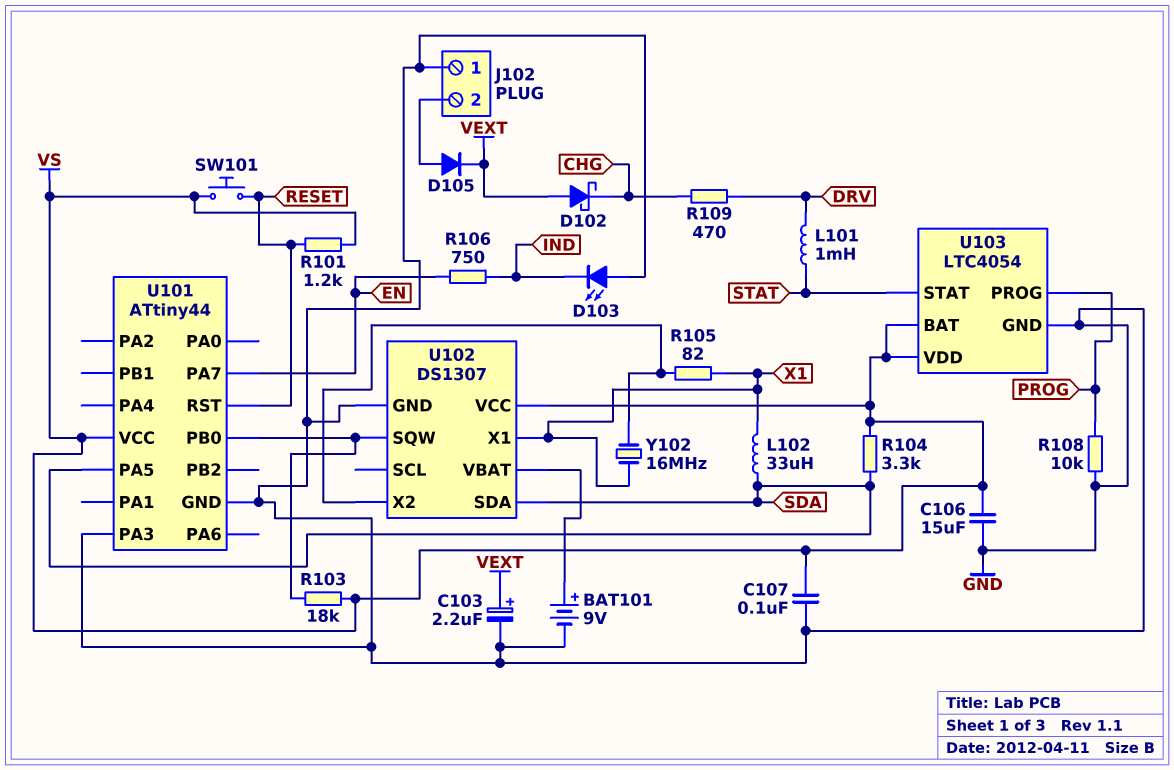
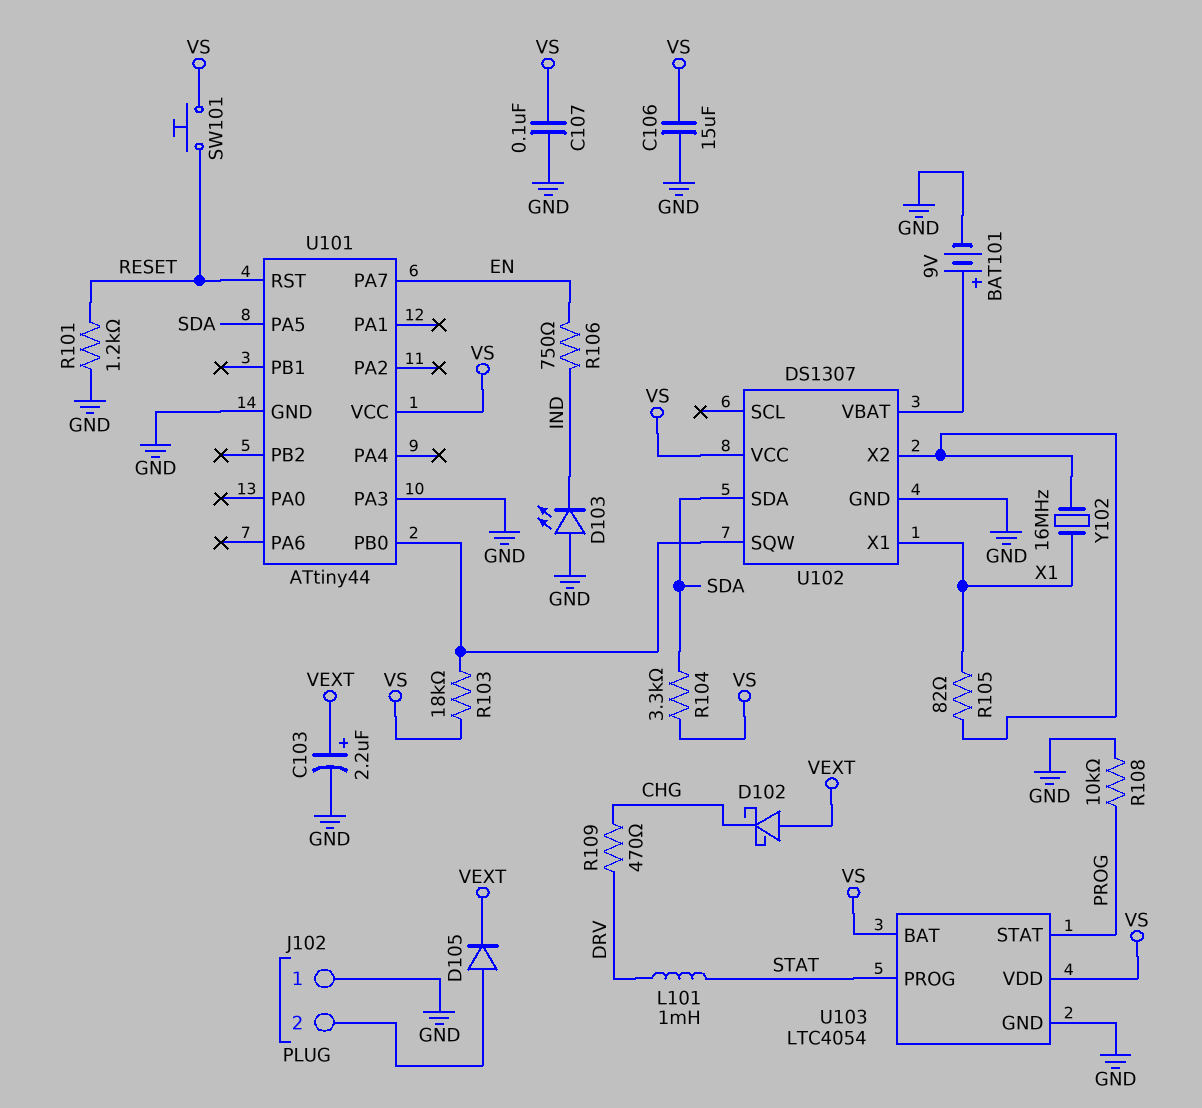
L102: 33uH (SDA, X1) -> none
R101: 1.2k (RESET, VS) -> 1.2k (GND, RESET)
U103 pin PROG: PROG -> STAT
U103 pin STAT: STAT -> PROG

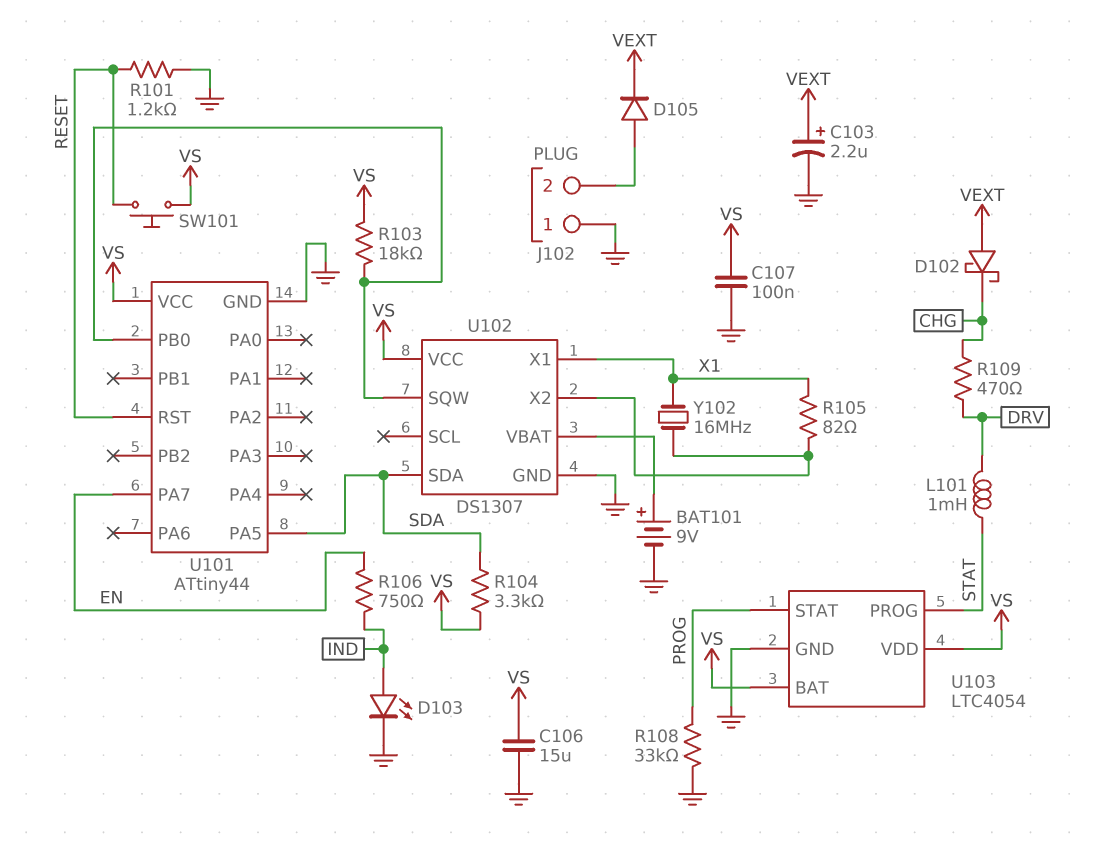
D103: LED (A GND, K IND) -> LED (A IND, K GND)
R108: 10k (GND, PROG) -> 33k (GND, PROG)
U101 pin PA3: GND -> none

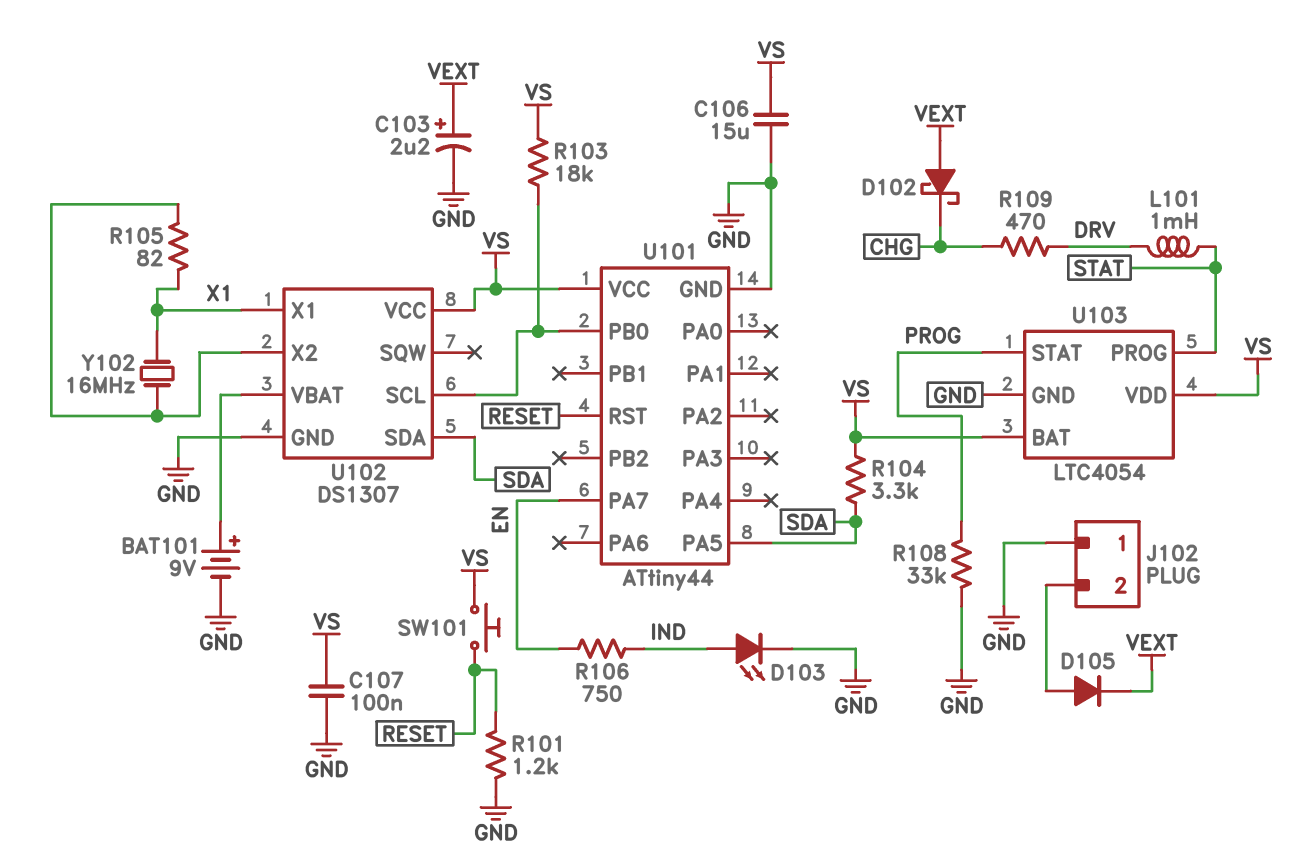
U102 pin SCL: none -> U101/PB0
U102 pin SQW: U101/PB0 -> none

